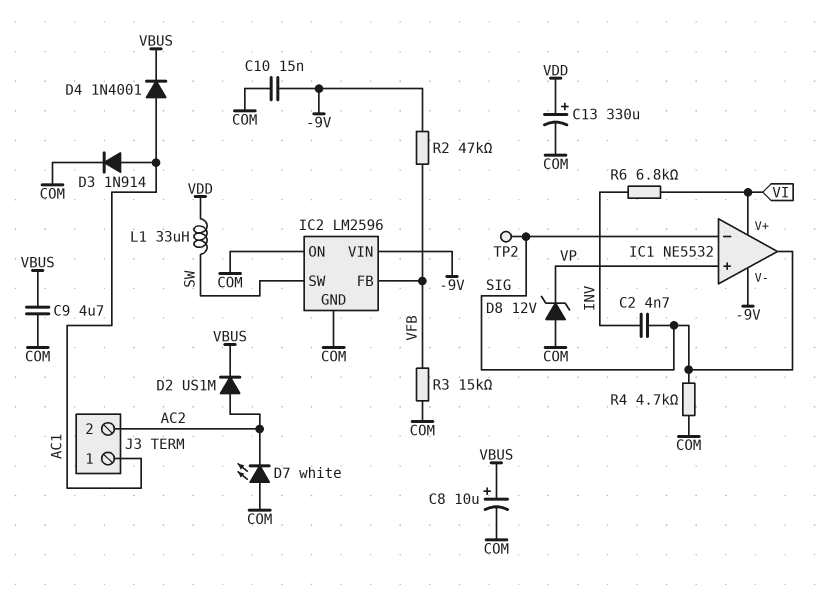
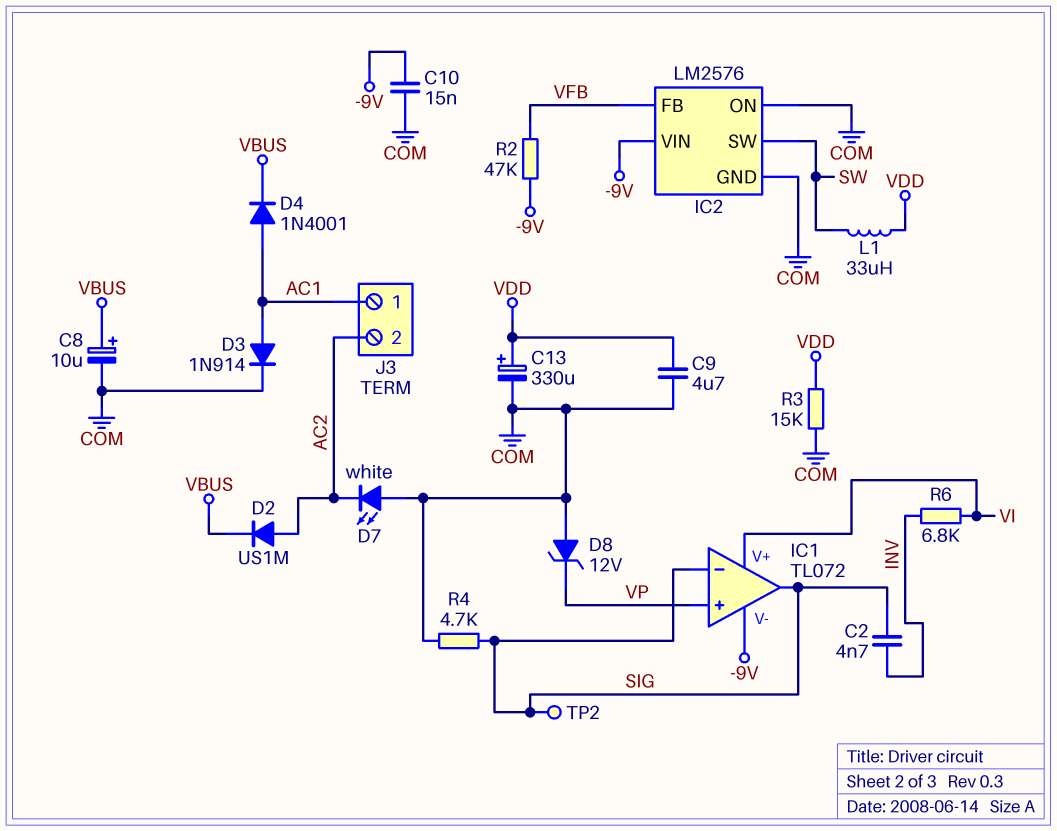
C9: 4.7uF (COM, VBUS) -> 4.7uF (COM, VDD)
IC1: NE5532 -> TL072
IC2: LM2596 -> LM2576
R3: 15k (COM, VFB) -> 15k (COM, VDD)

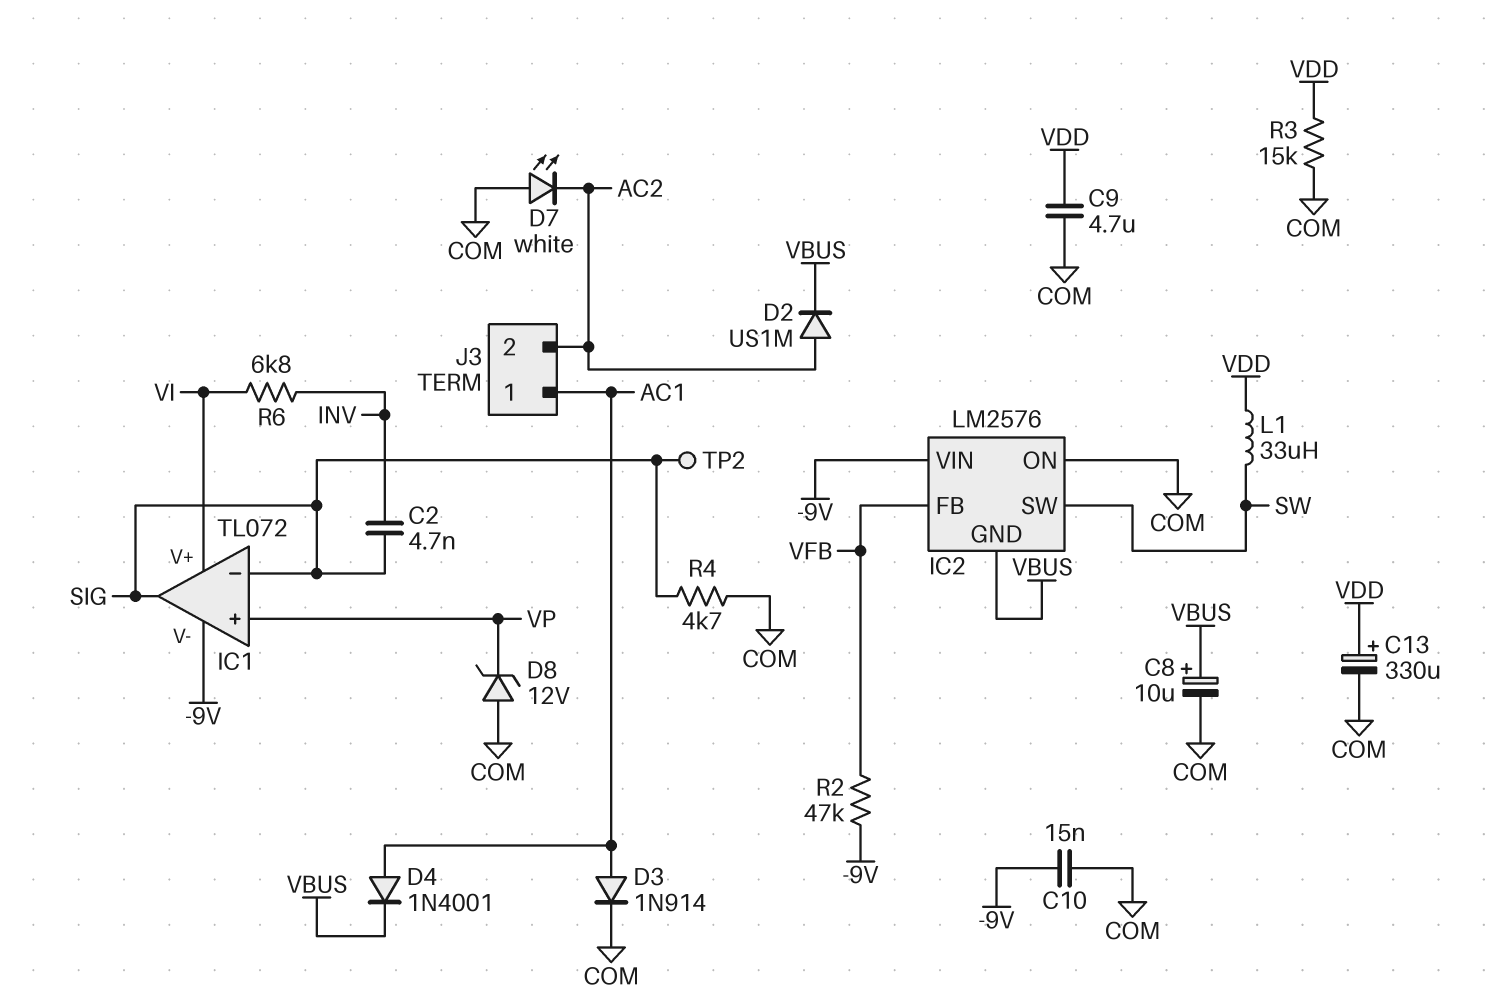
IC2 pin GND: COM -> VBUS

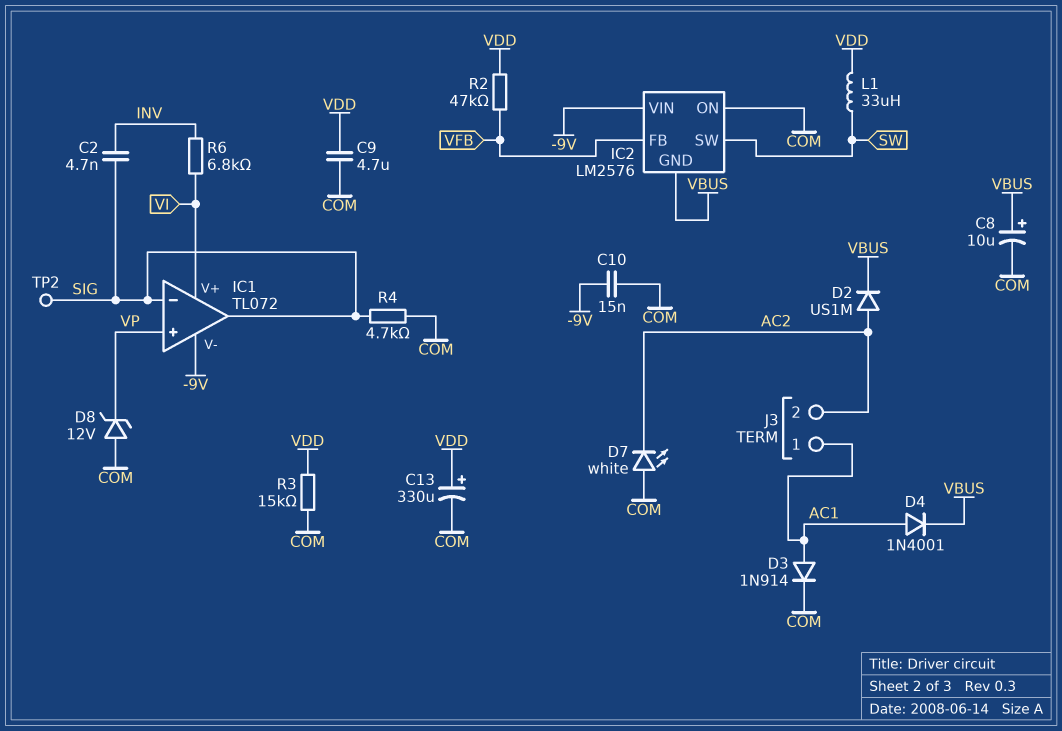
R2: 47k (-9V, VFB) -> 47k (VDD, VFB)

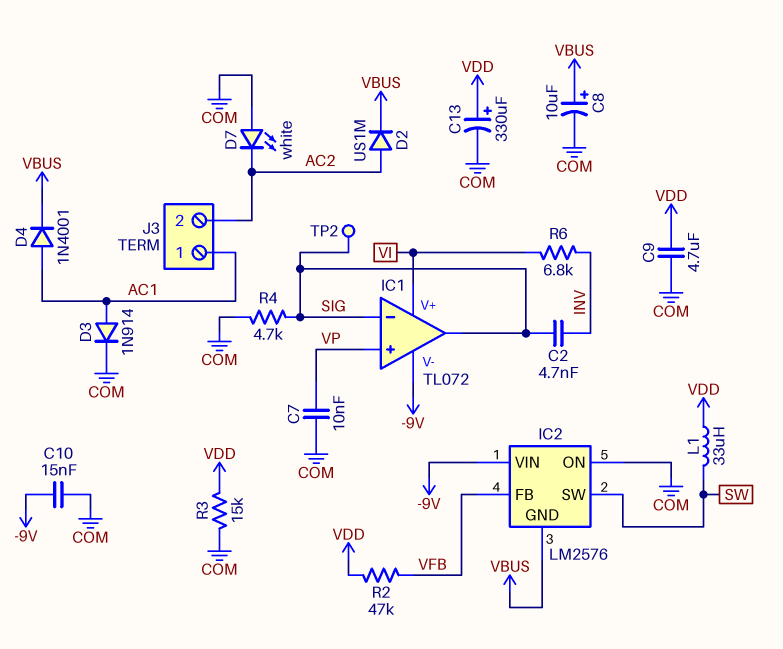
C7: none -> 10nF (COM, VP)
D8: zener 12V (A COM, K VP) -> none

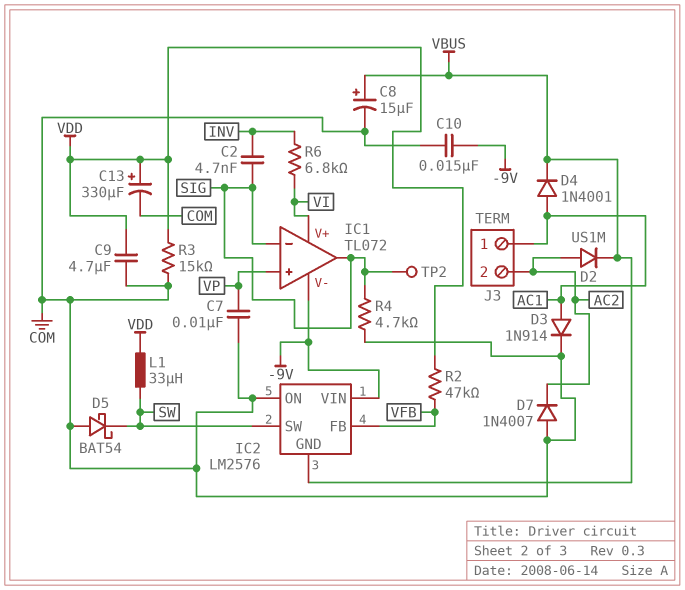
C8: 10uF (plus VBUS, minus COM) -> 15uF (plus VBUS, minus COM)
D5: none -> schottky BAT54 (A COM, K SW)
D7: LED white (A COM, K AC2) -> diode 1N4007 (A COM, K AC2)

